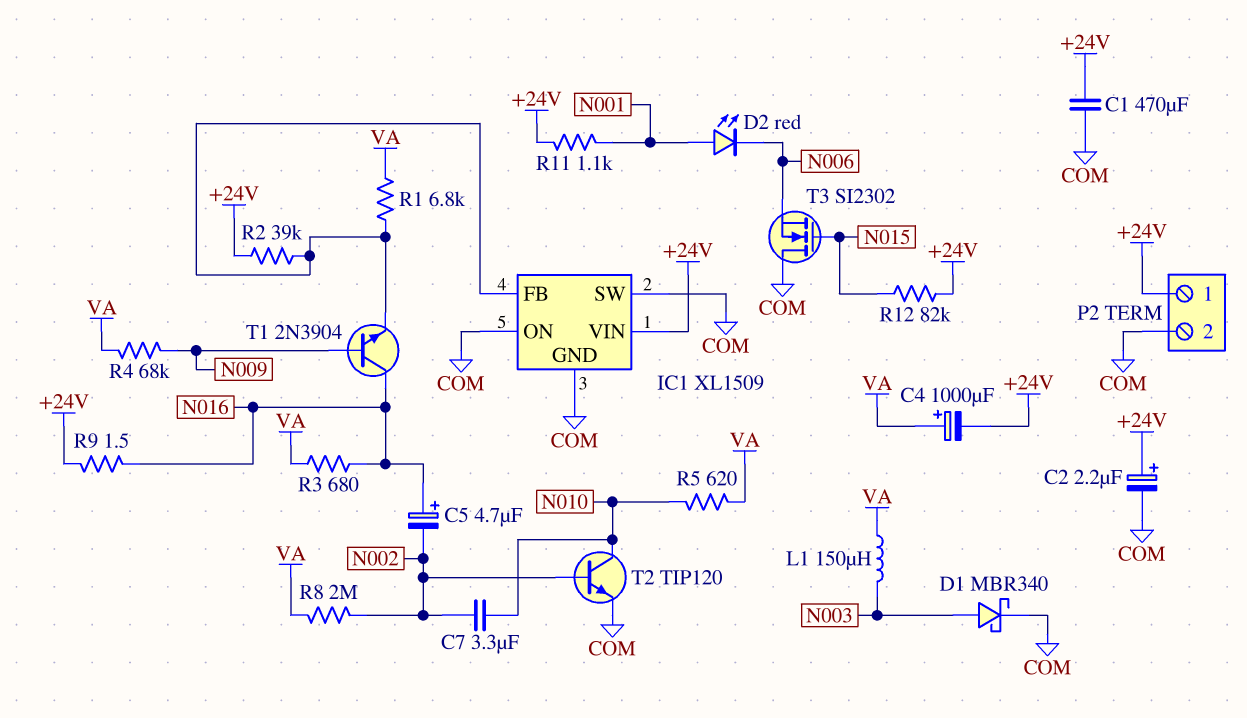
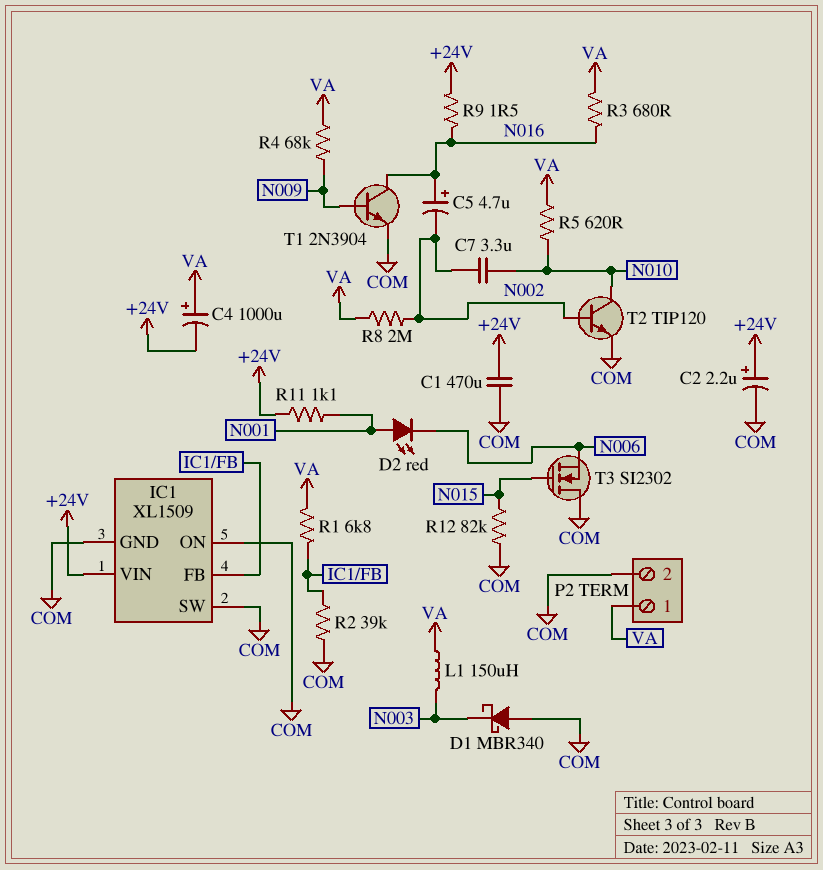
D1: schottky MBR340 (A N003, K COM) -> schottky MBR340 (A COM, K N003)
P2 pin 1: +24V -> VA
R2: 39k (+24V, IC1/FB) -> 39k (COM, IC1/FB)
R12: 82k (+24V, N015) -> 82k (COM, N015)
T1: NPN 2N3904 (B N009, C N016, E IC1/FB) -> NPN 2N3904 (B N009, C N016, E COM)

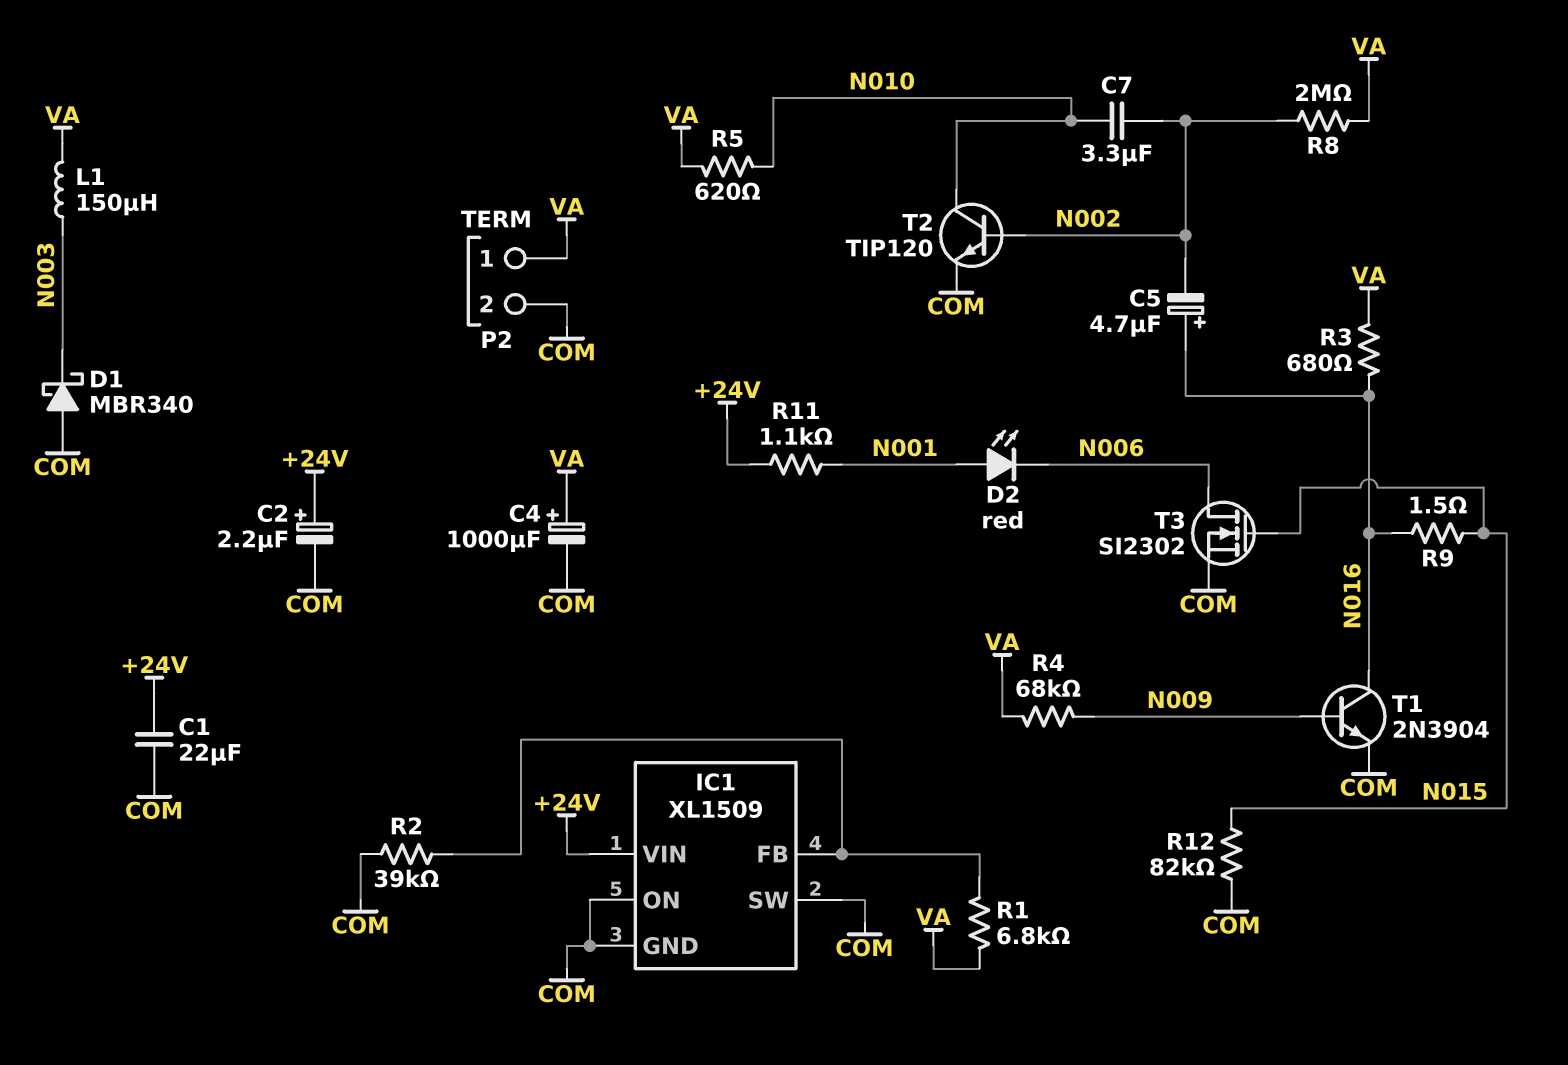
C1: 470uF (+24V, COM) -> 22uF (+24V, COM)
C4: 1000uF (plus VA, minus +24V) -> 1000uF (plus VA, minus COM)
R9: 1.5 (+24V, N016) -> 1.5 (N015, N016)
T3: NMOS SI2302 (G N015, D COM, S N006) -> NMOS SI2302 (G N015, D N006, S COM)

